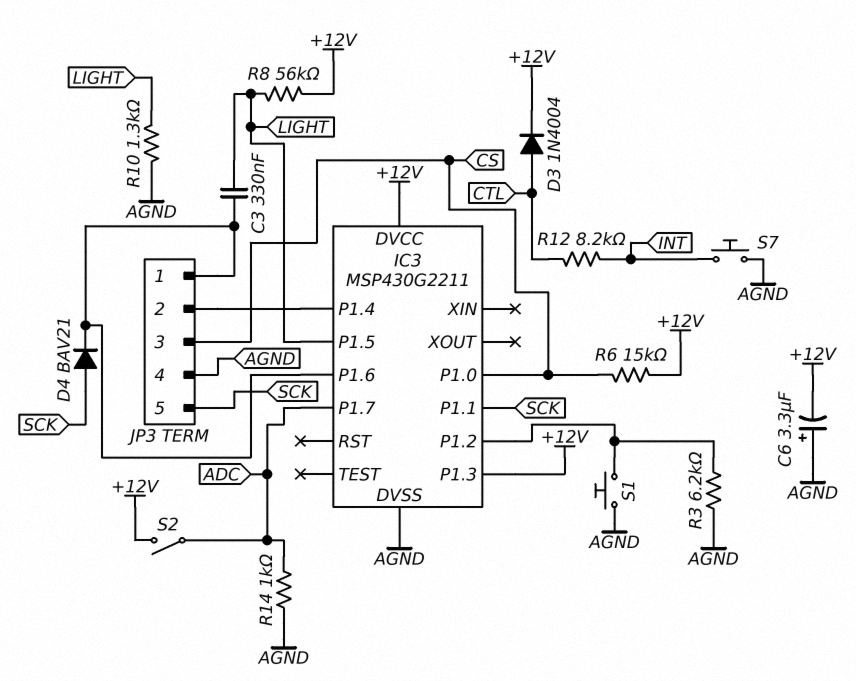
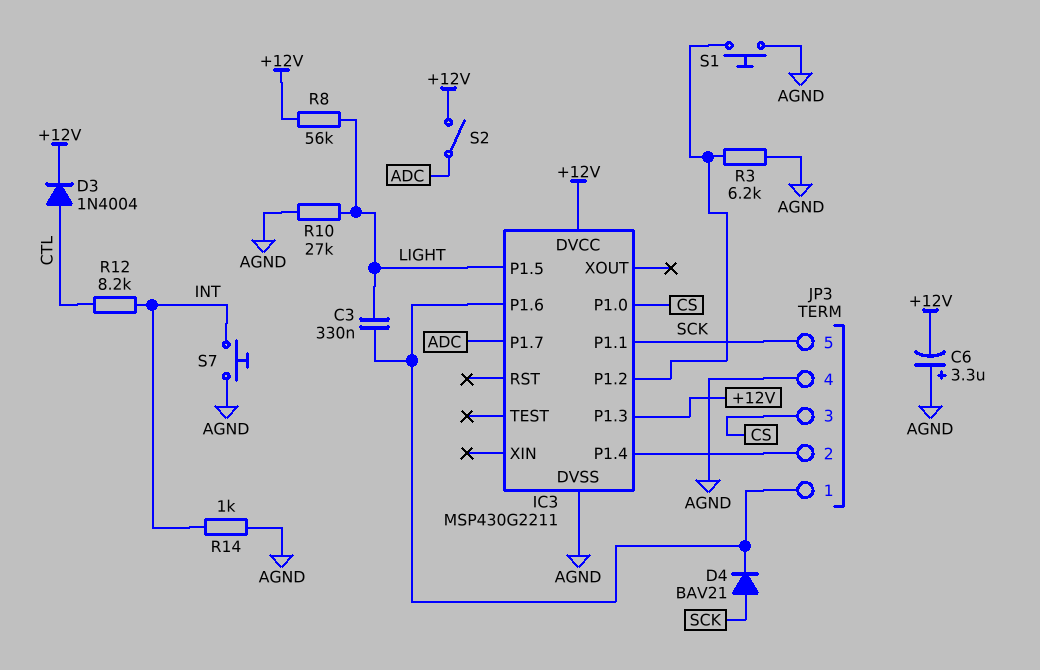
R6: 15k (+12V, CS) -> none
R10: 1.3k (AGND, LIGHT) -> 27k (AGND, LIGHT)
R14: 1k (ADC, AGND) -> 1k (AGND, INT)

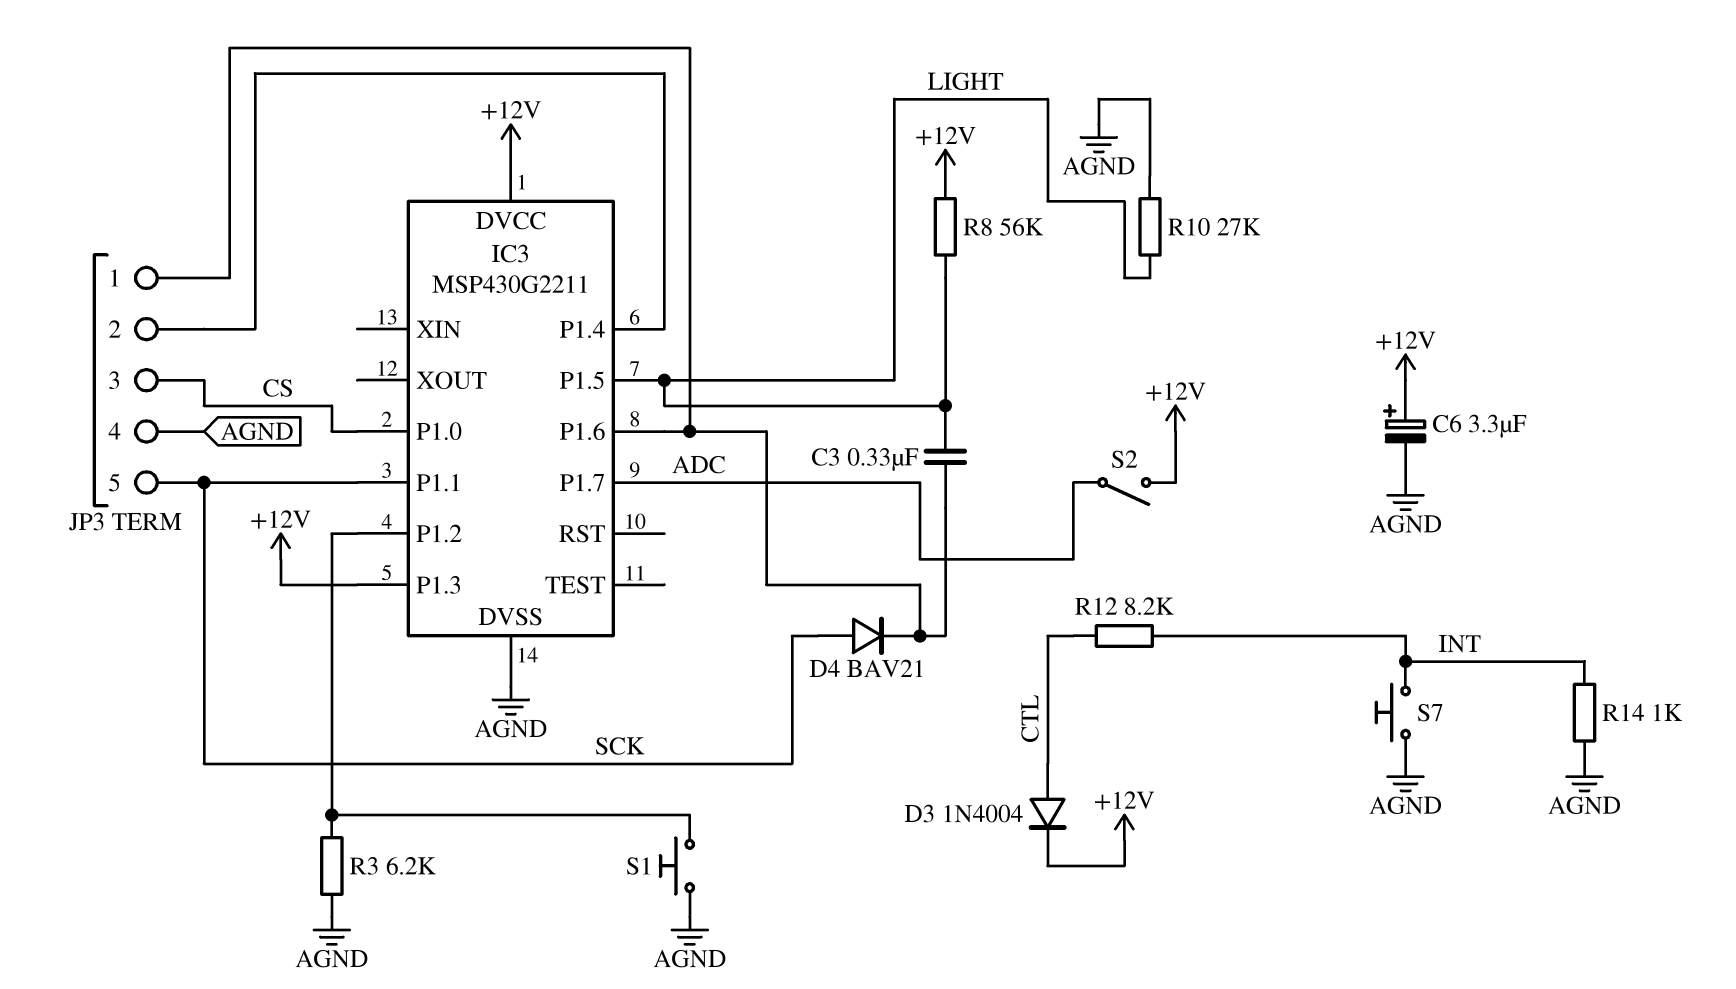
C6: 3.3uF (plus AGND, minus +12V) -> 3.3uF (plus +12V, minus AGND)

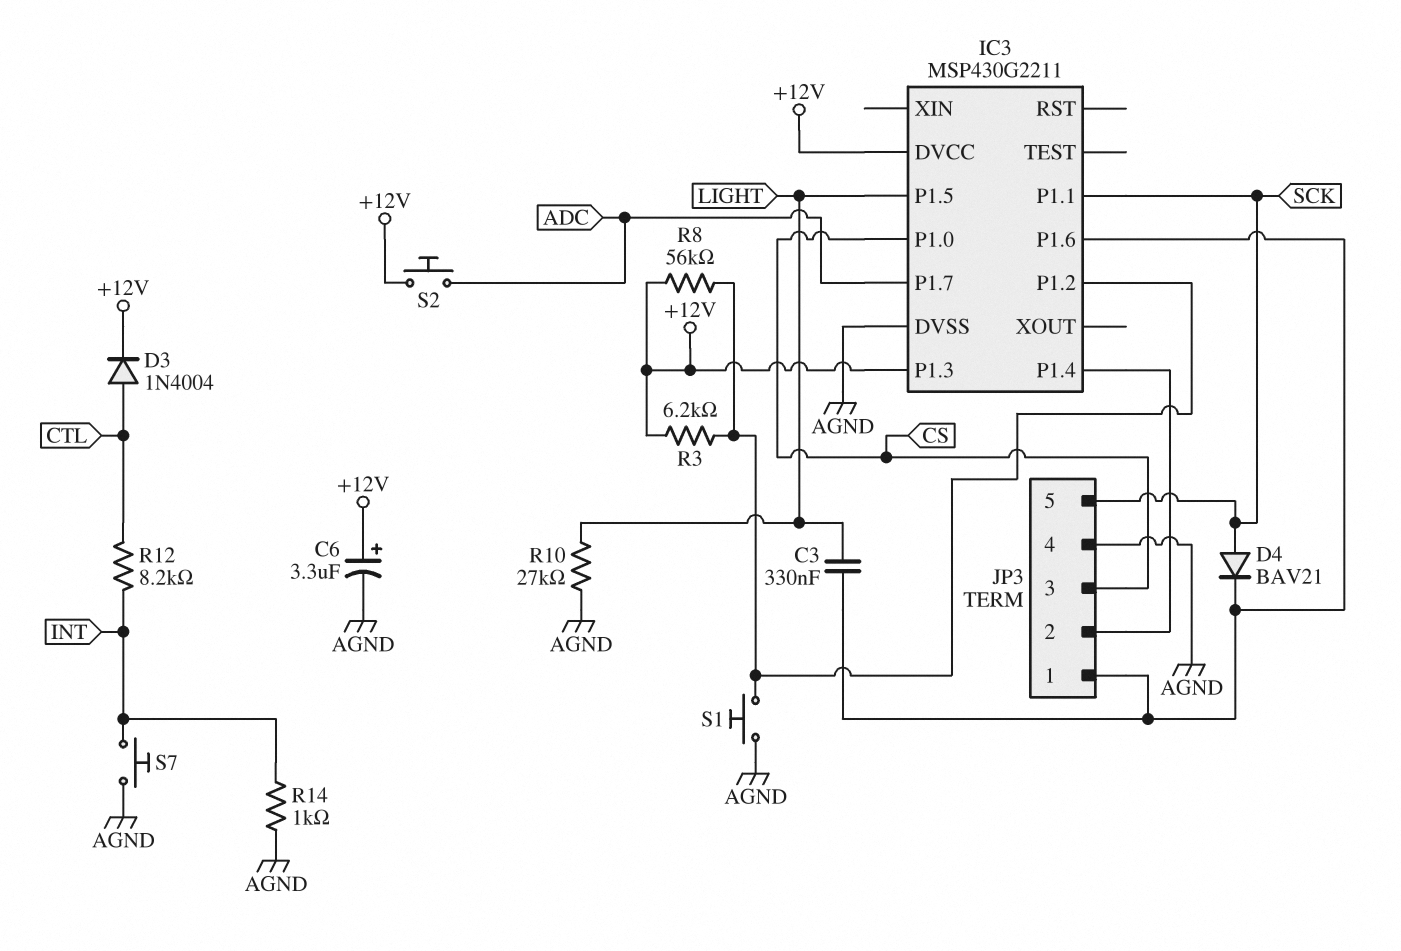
R3: 6.2k (AGND, IC3/P1.2) -> 6.2k (+12V, IC3/P1.2)
R8: 56k (+12V, LIGHT) -> 56k (+12V, IC3/P1.2)
S2: switch (+12V, ADC) -> button (+12V, ADC)

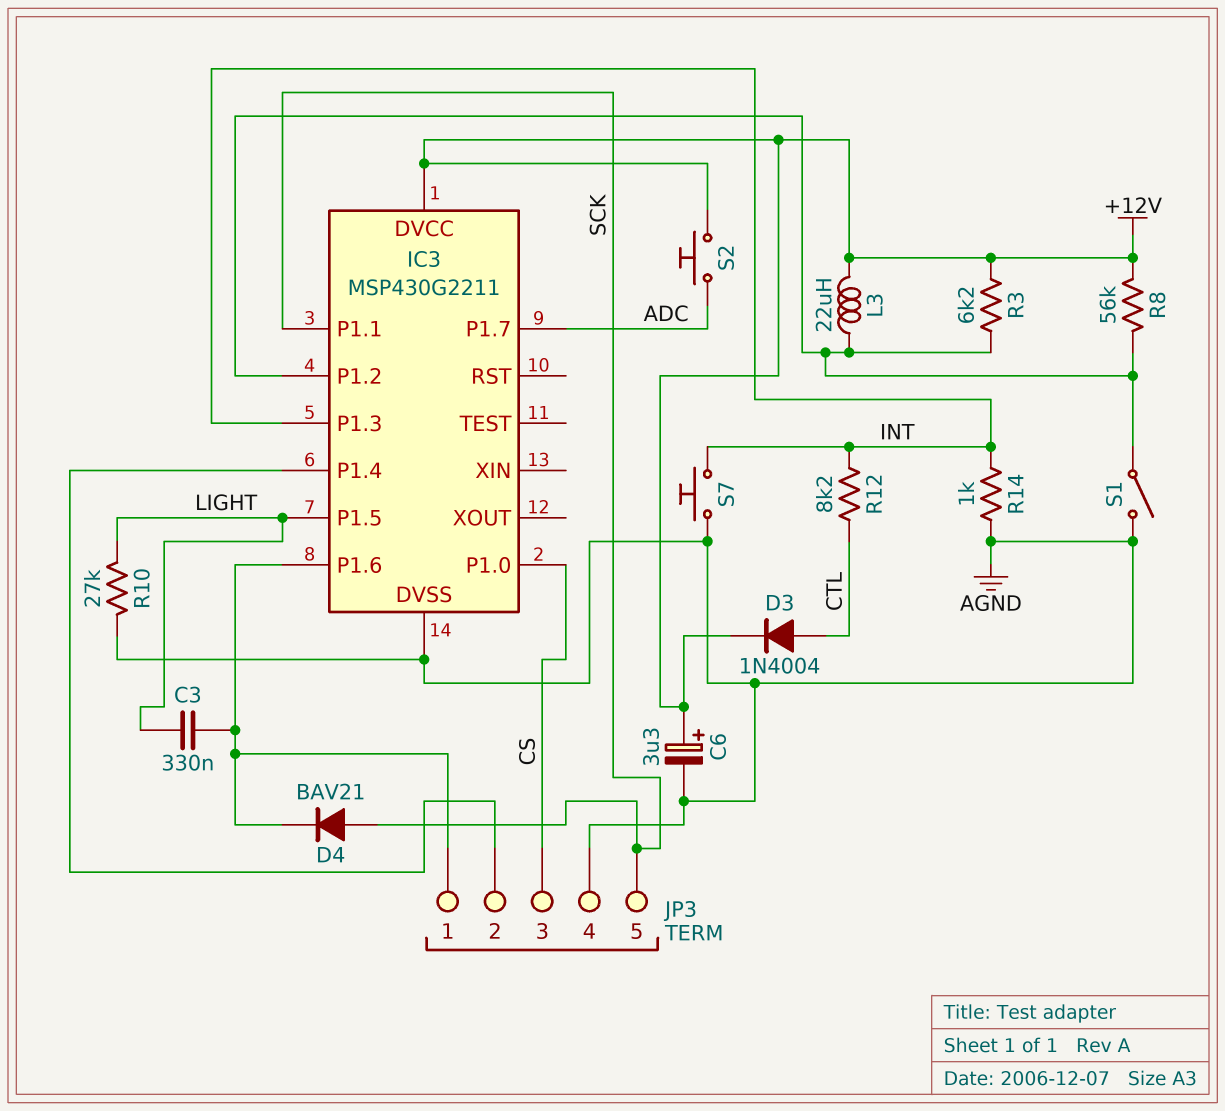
IC3 pin P1.3: +12V -> INT
L3: none -> 22uH (+12V, IC3/P1.2)
S1: button (AGND, IC3/P1.2) -> switch (AGND, IC3/P1.2)

